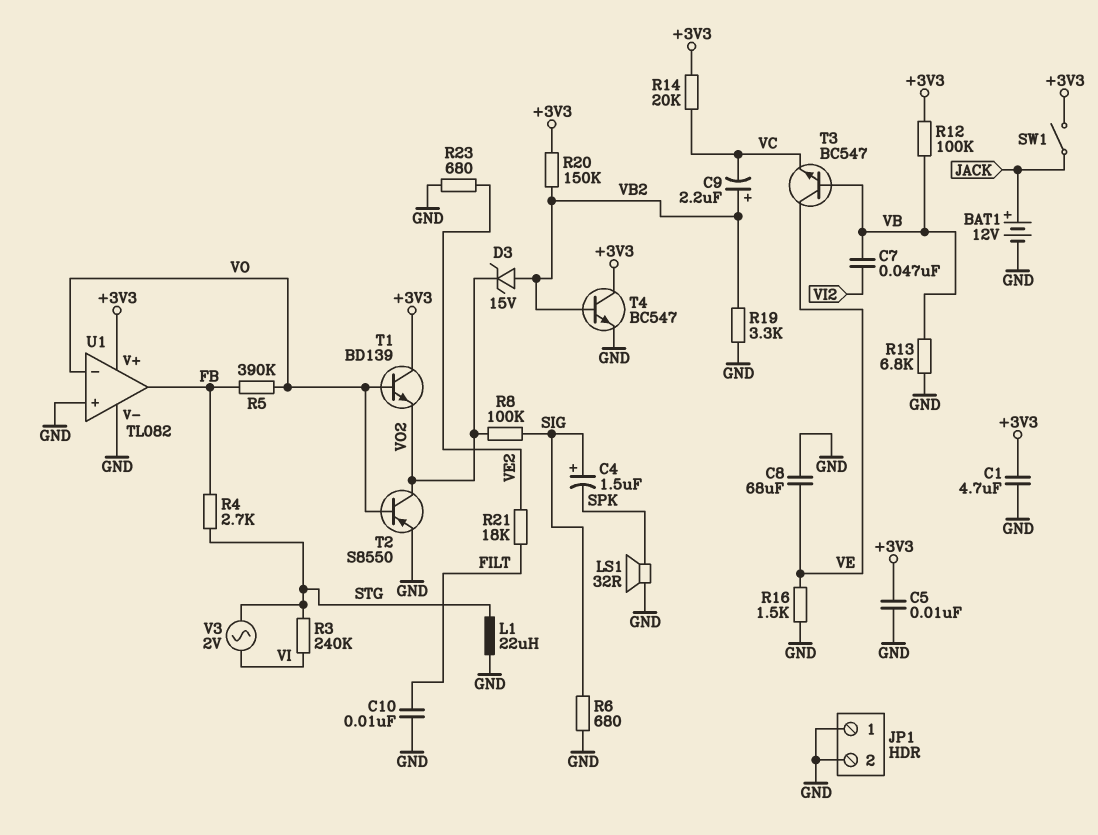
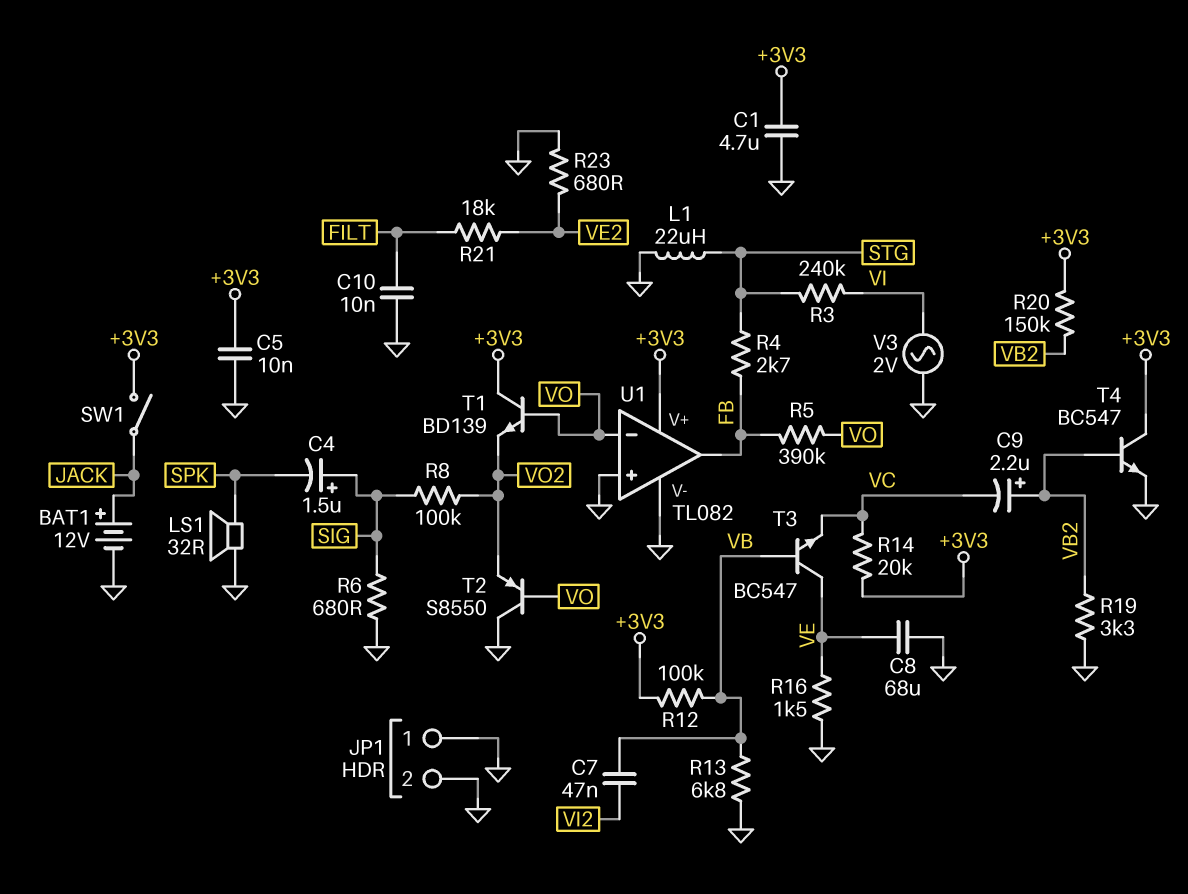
D3: zener 15V (A VB2, K VO2) -> none
T2: PNP S8550 (B VO, C VO2, E GND) -> PNP S8550 (B VO, C GND, E VO2)
V3: AC 2V (STG, VI) -> AC 2V (GND, VI)

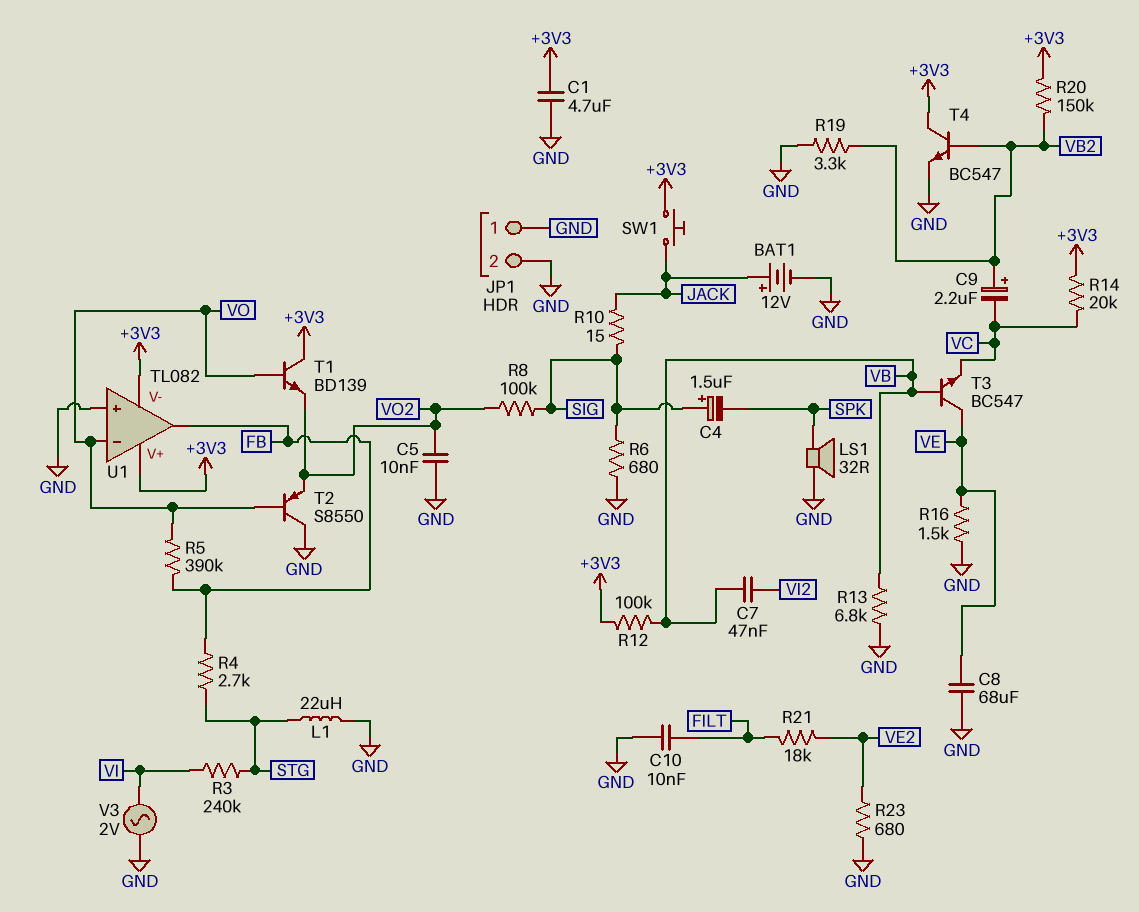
C5: 10nF (+3V3, GND) -> 10nF (GND, VO2)
R10: none -> 15 (JACK, SIG)
SW1: switch (+3V3, JACK) -> button (+3V3, JACK)
U1 pin V-: GND -> +3V3

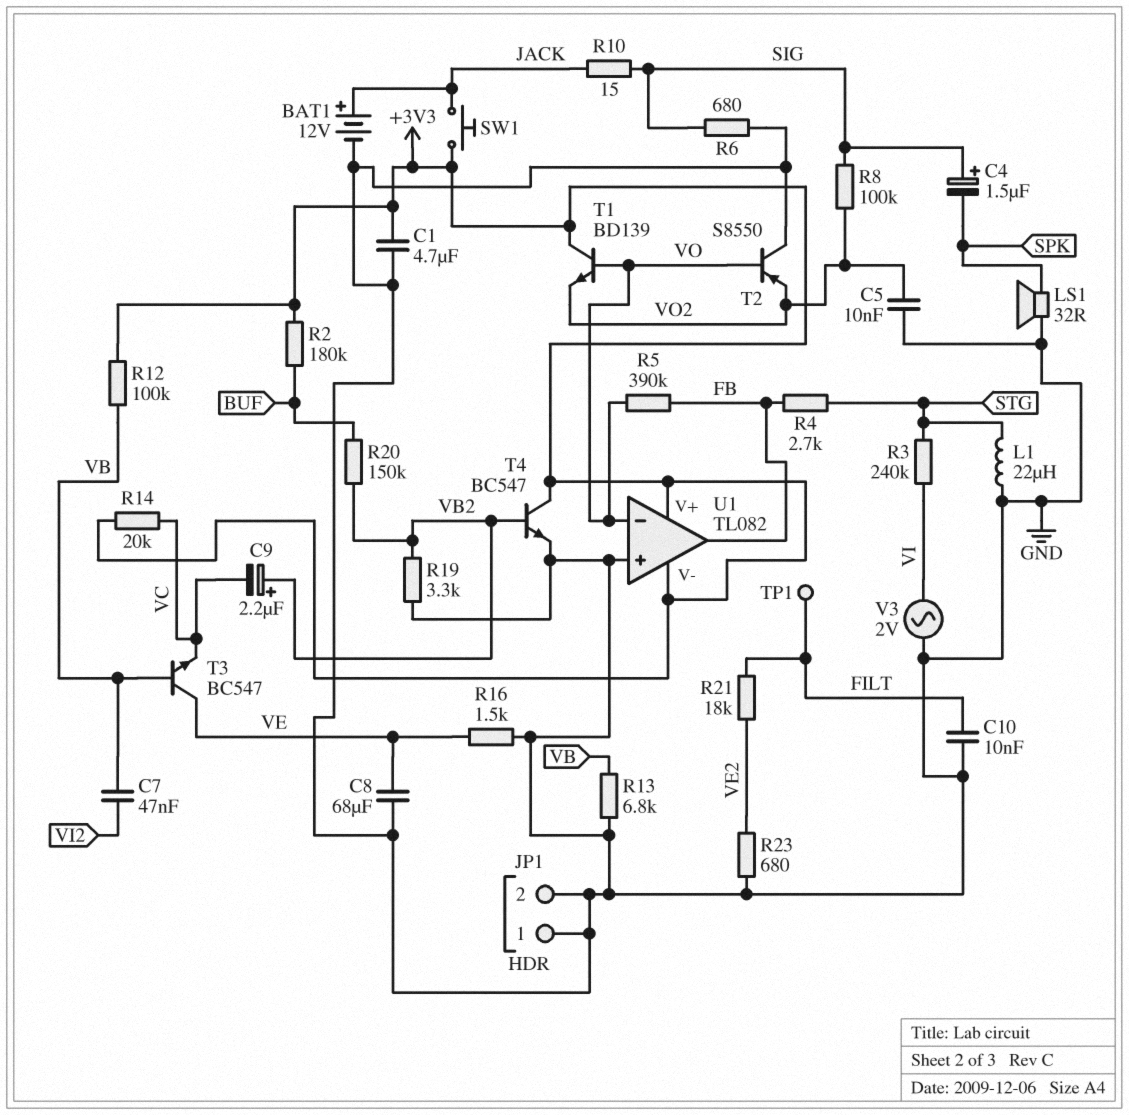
R2: none -> 180k (+3V3, BUF)
R20: 150k (+3V3, VB2) -> 150k (BUF, VB2)
TP1: none -> test point (FILT)

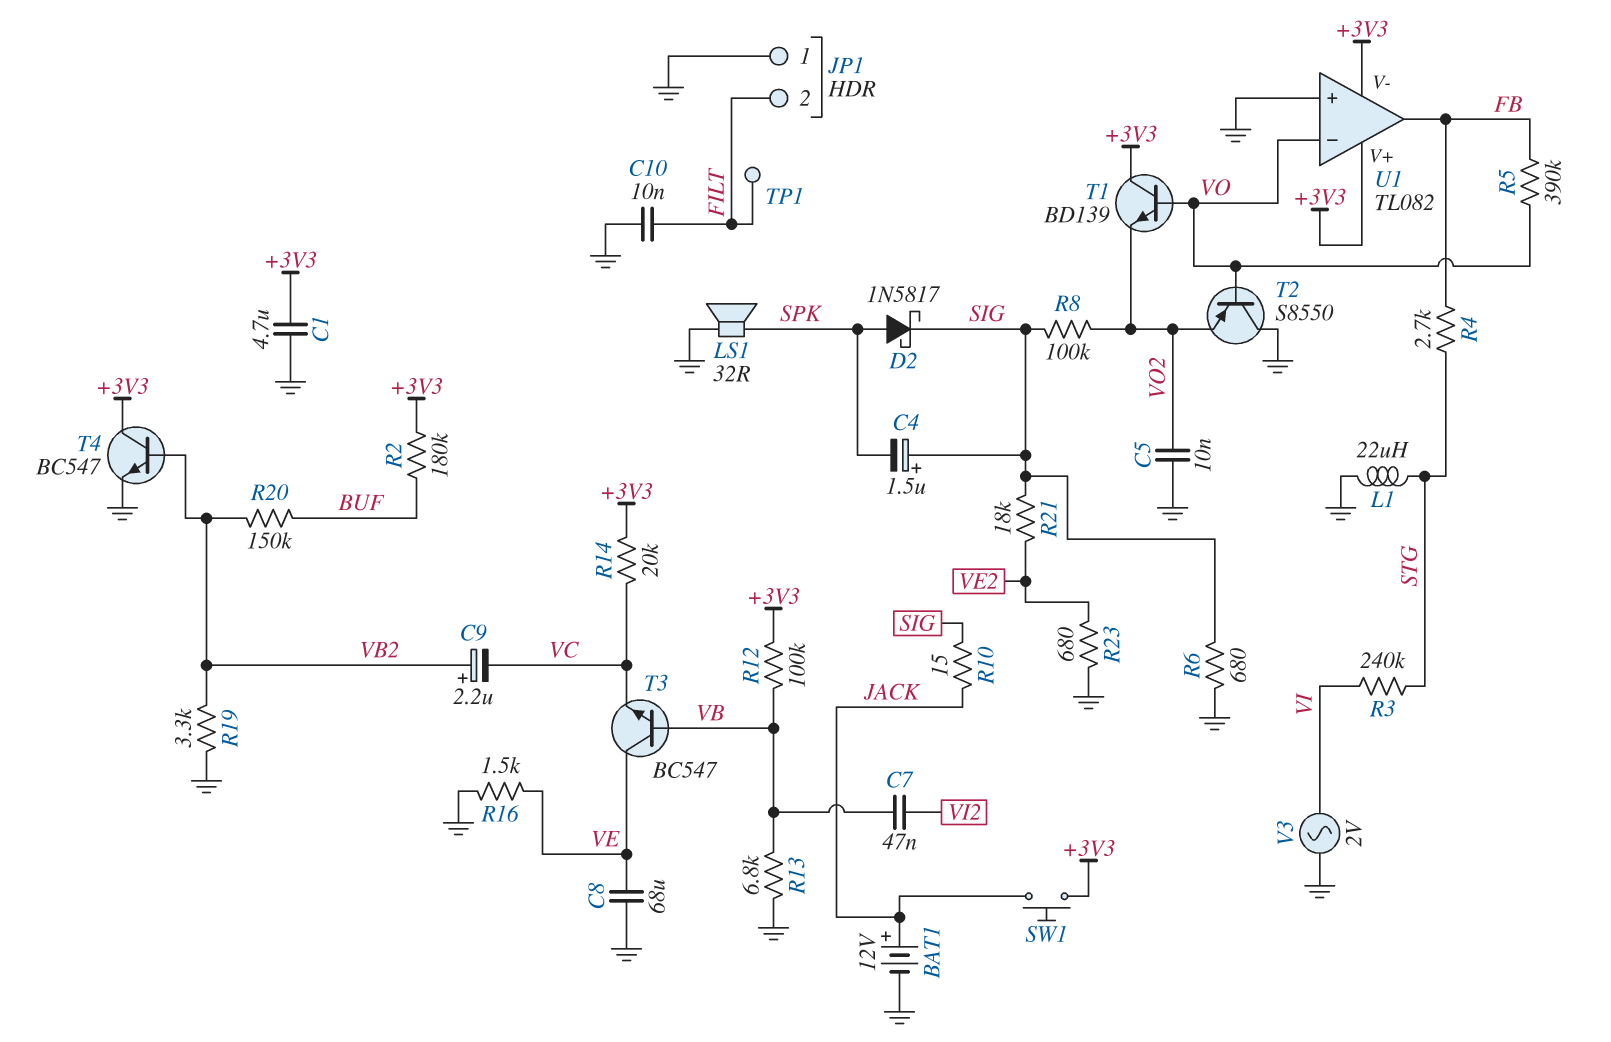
D2: none -> schottky 1N5817 (A SPK, K SIG)
JP1 pin 2: GND -> FILT
R21: 18k (FILT, VE2) -> 18k (SIG, VE2)

